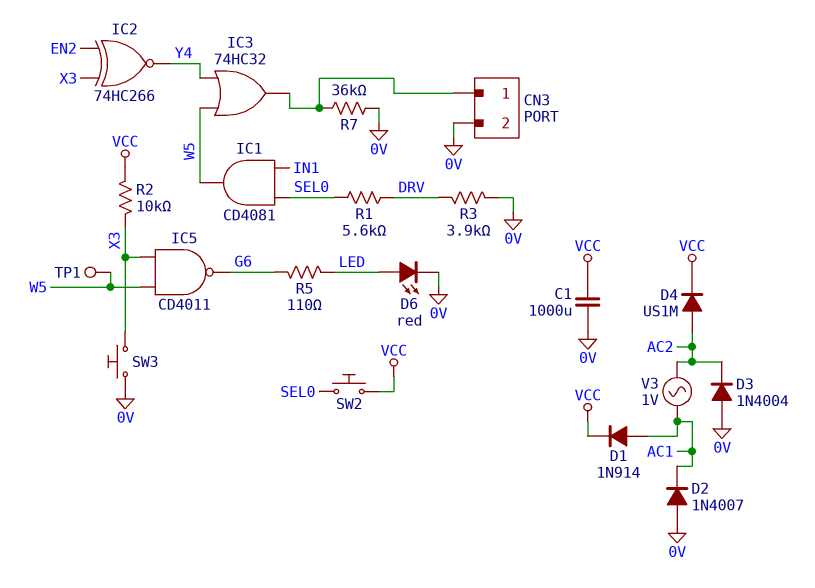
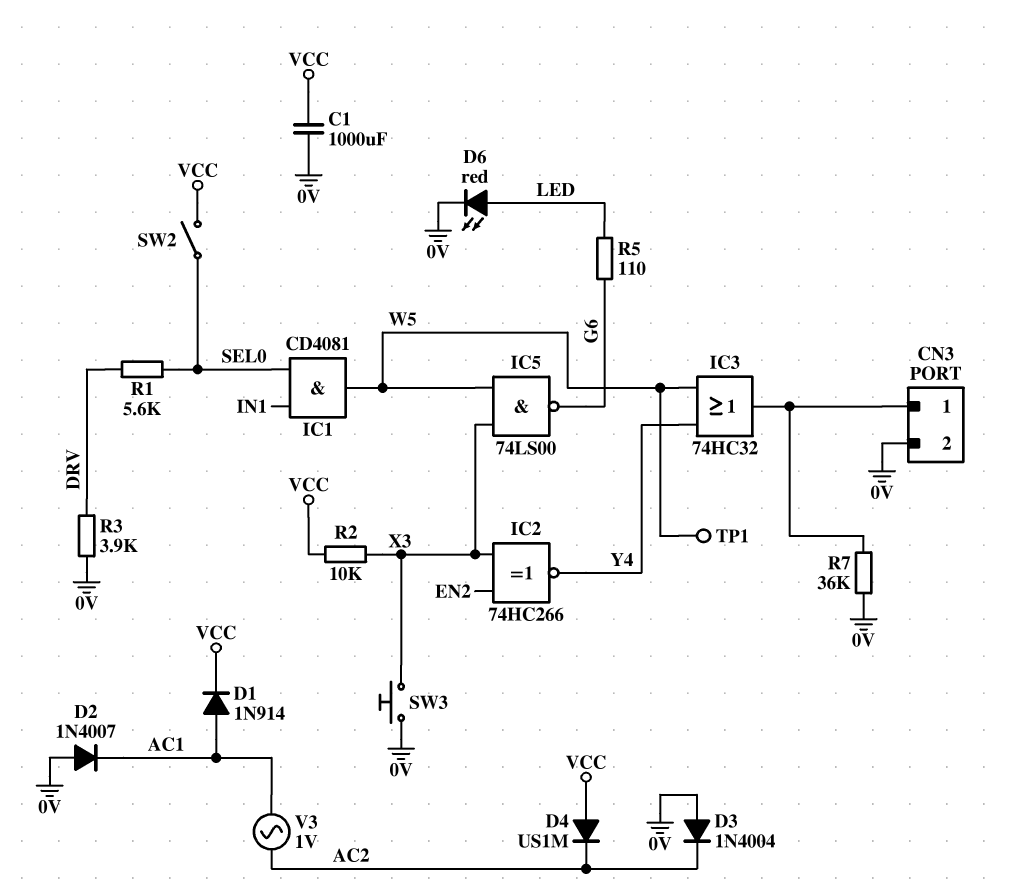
D4: diode US1M (A AC2, K VCC) -> diode US1M (A VCC, K AC2)
IC5: NAND CD4011 (in W5, in X3, out G6) -> NAND 74LS00 (in W5, in X3, out G6)
SW2: button (SEL0, VCC) -> switch (SEL0, VCC)

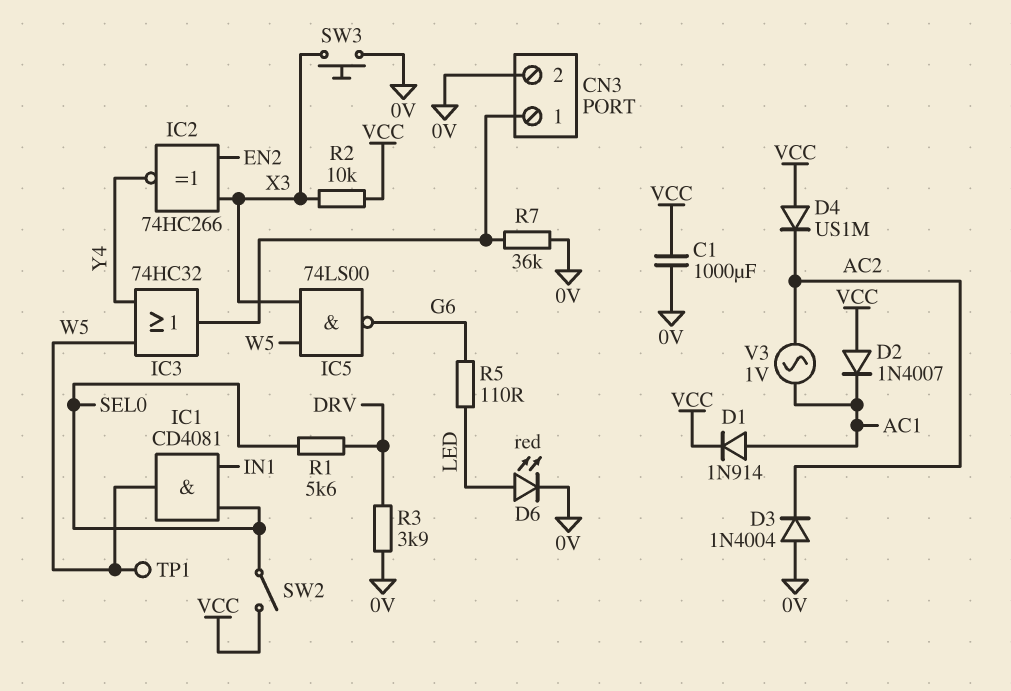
D2: diode 1N4007 (A 0V, K AC1) -> diode 1N4007 (A VCC, K AC1)

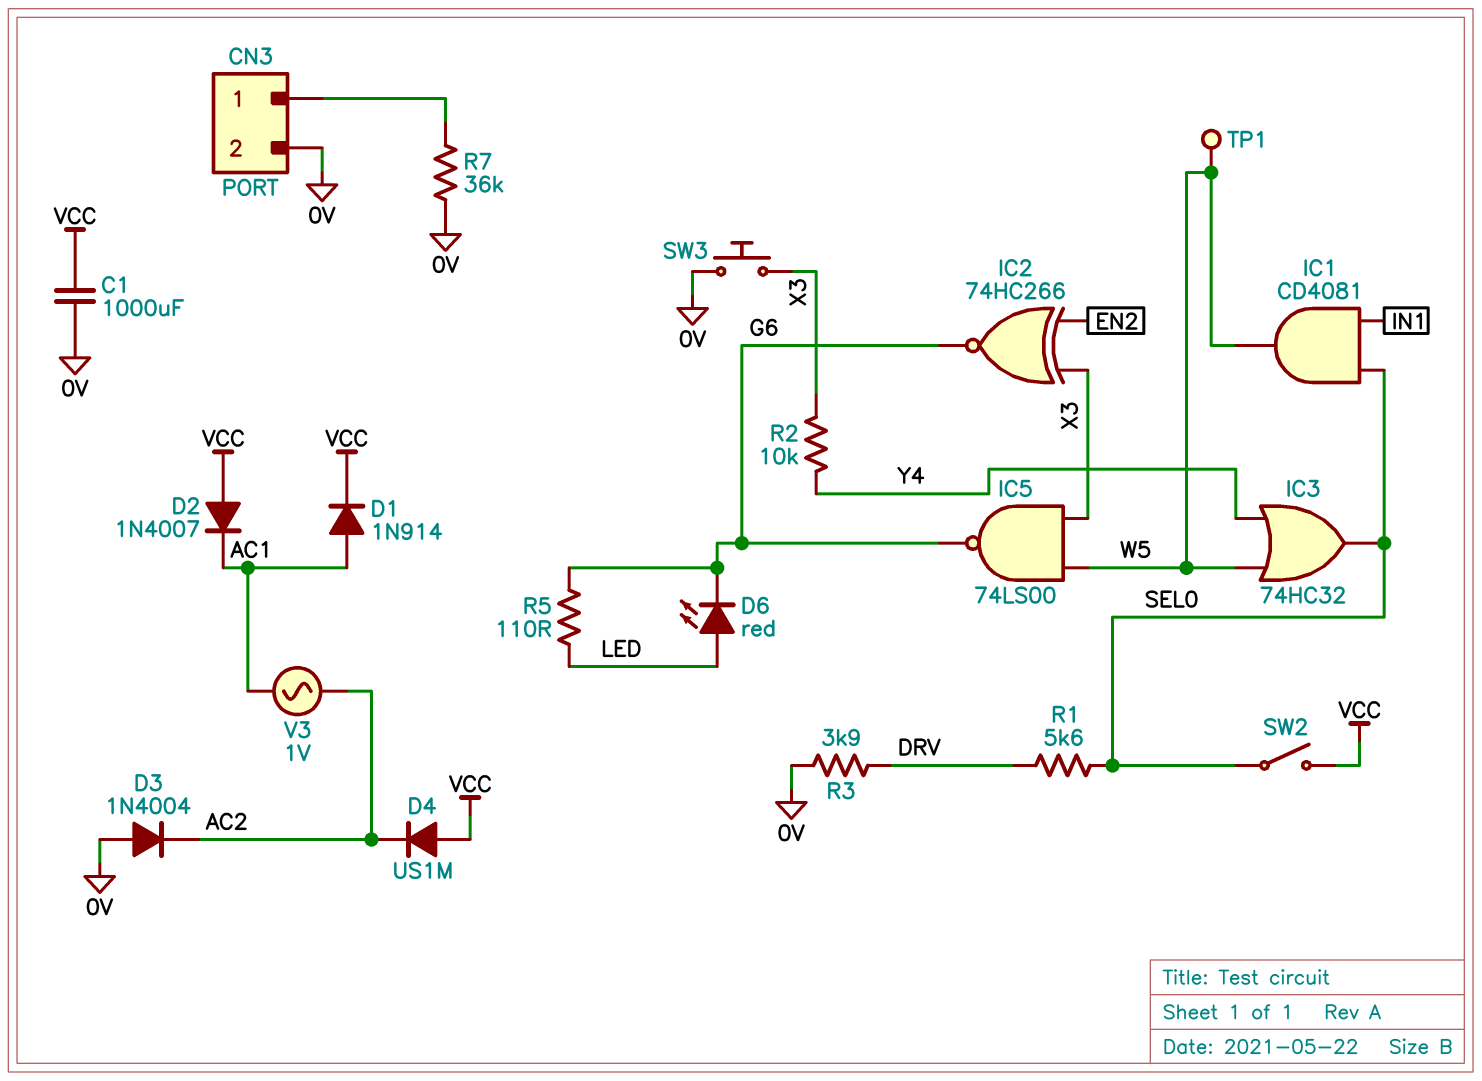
D6: LED red (A LED, K 0V) -> LED red (A LED, K G6)
IC2: XNOR 74HC266 (in EN2, in X3, out Y4) -> XNOR 74HC266 (in EN2, in X3, out G6)
IC3: OR 74HC32 (in W5, in Y4, out CN3/1) -> OR 74HC32 (in W5, in Y4, out SEL0)
R2: 10k (VCC, X3) -> 10k (X3, Y4)

